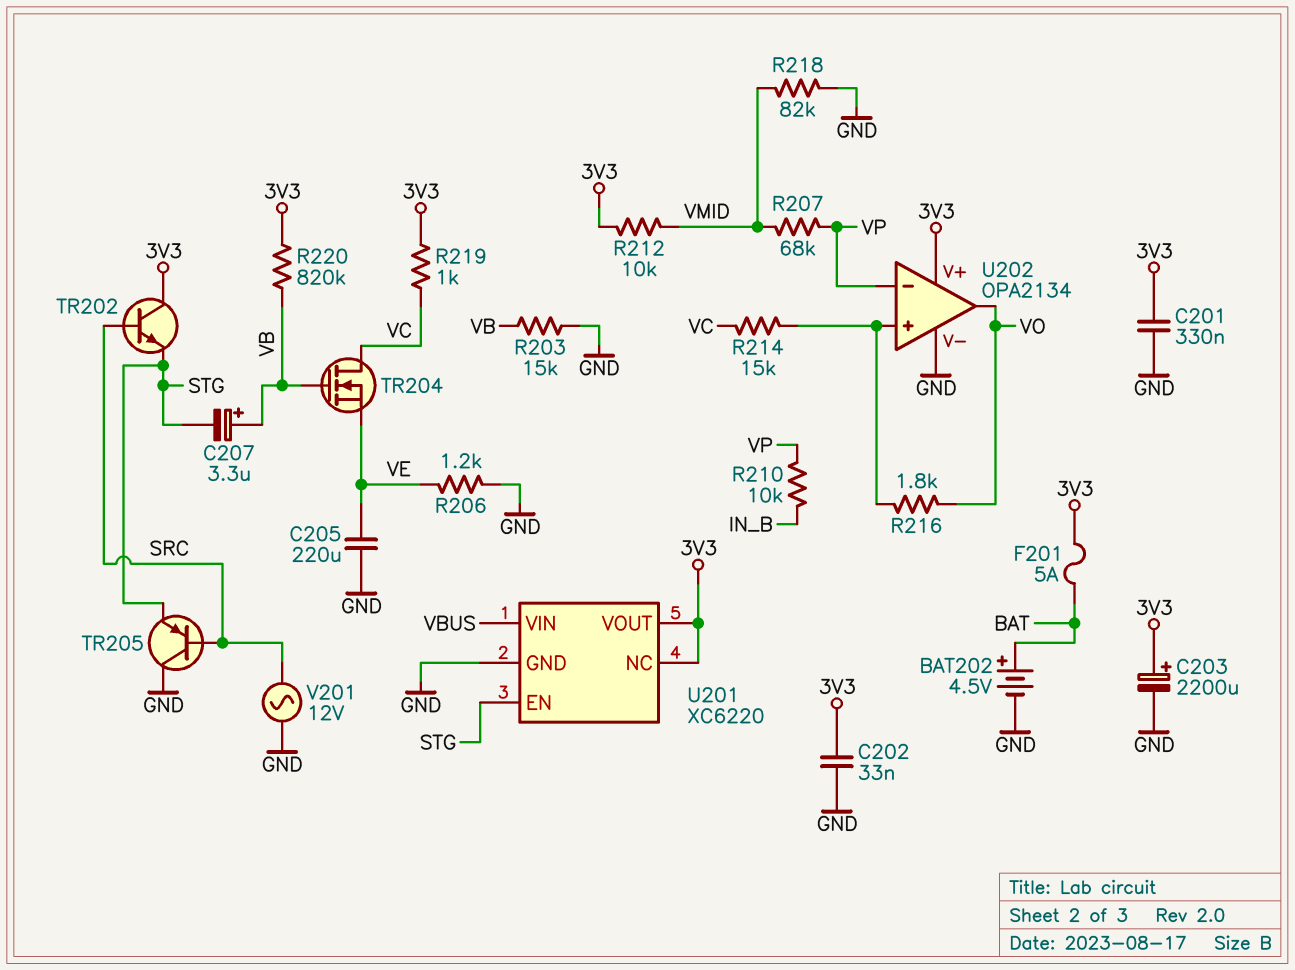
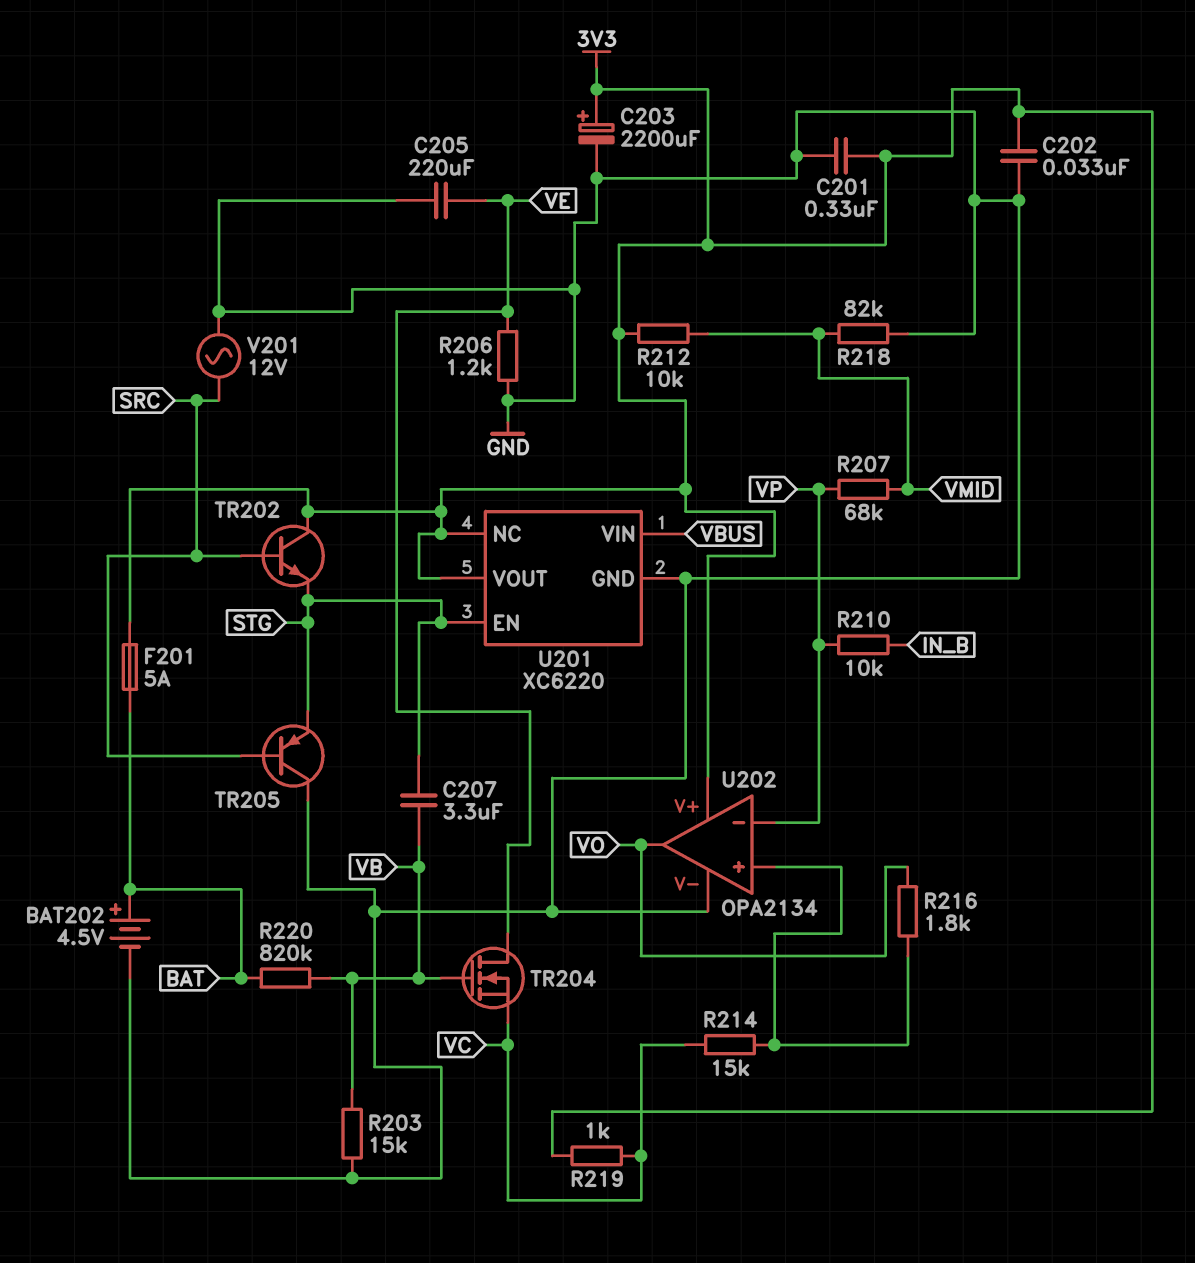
C207: 3.3uF (plus VB, minus STG) -> 3.3uF (STG, VB)
R220: 820k (3V3, VB) -> 820k (BAT, VB)
TR204: NMOS (G VB, D VC, S VE) -> NMOS (G VB, D VE, S VC)

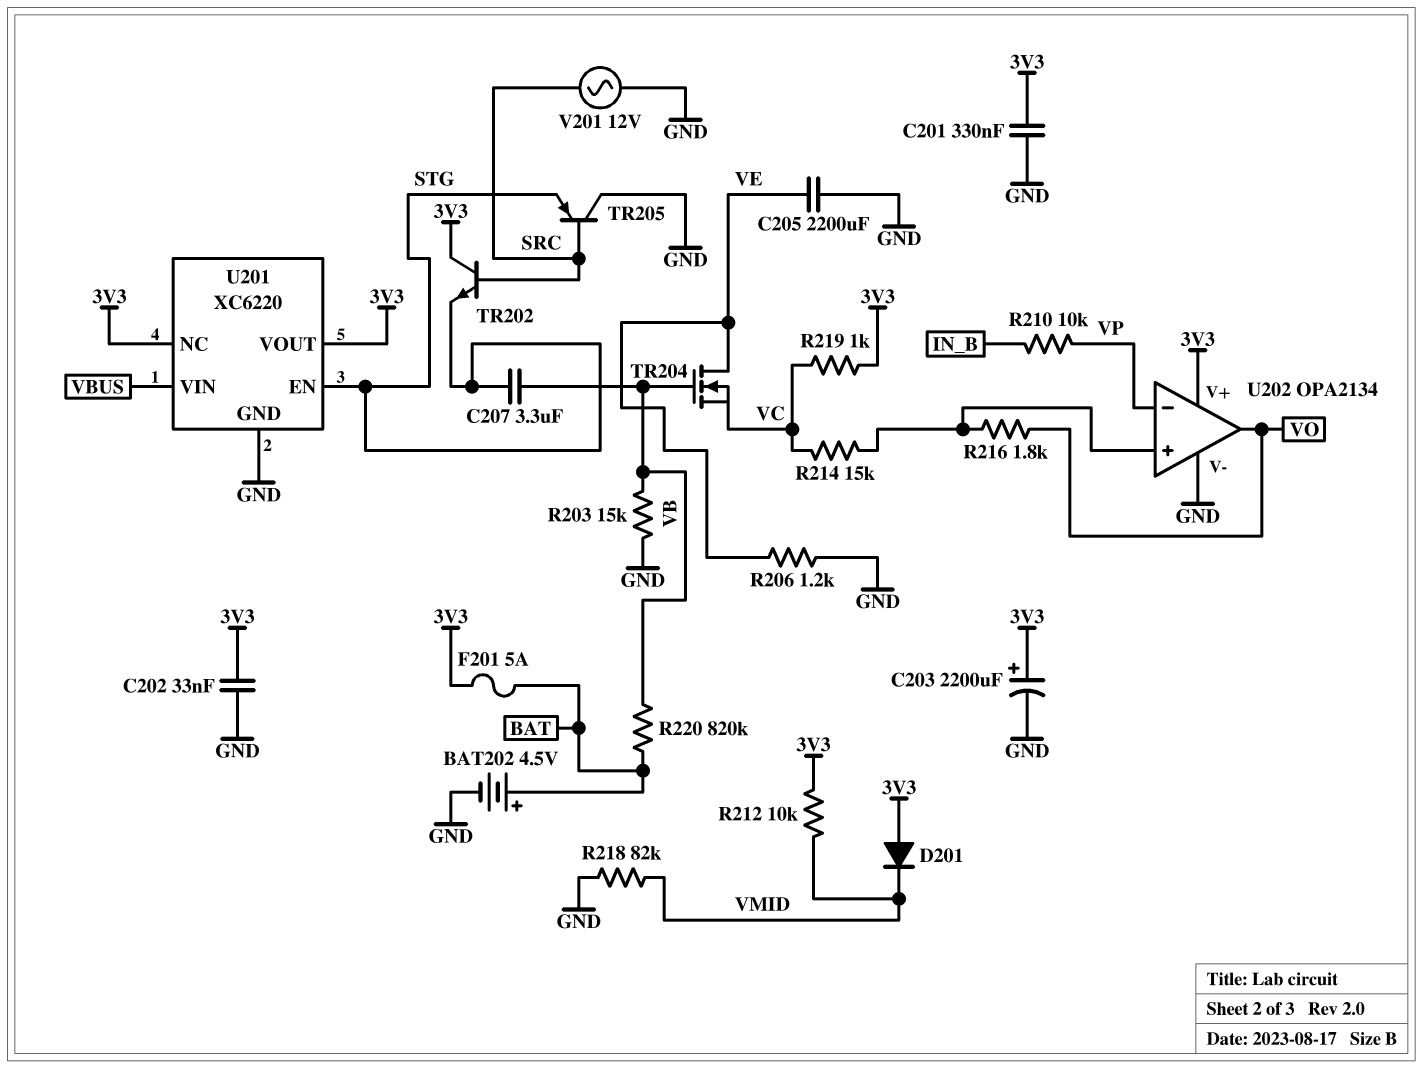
C205: 220uF (GND, VE) -> 2200uF (GND, VE)
D201: none -> diode (A 3V3, K VMID)
R207: 68k (VMID, VP) -> none

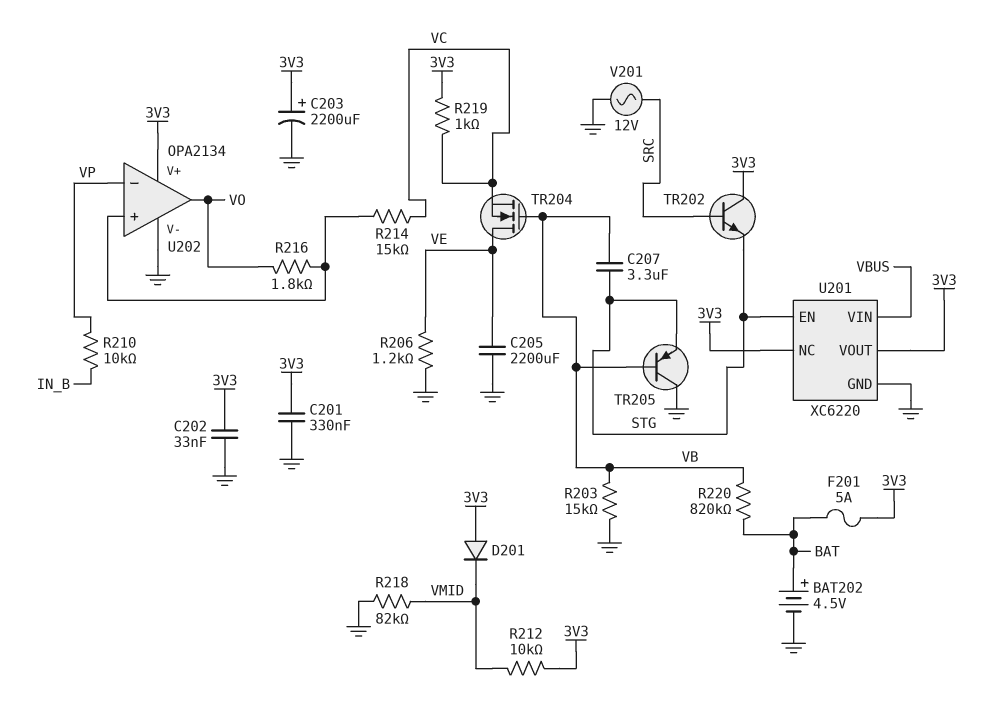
TR205: PNP (B SRC, C GND, E STG) -> PNP (B VB, C GND, E STG)

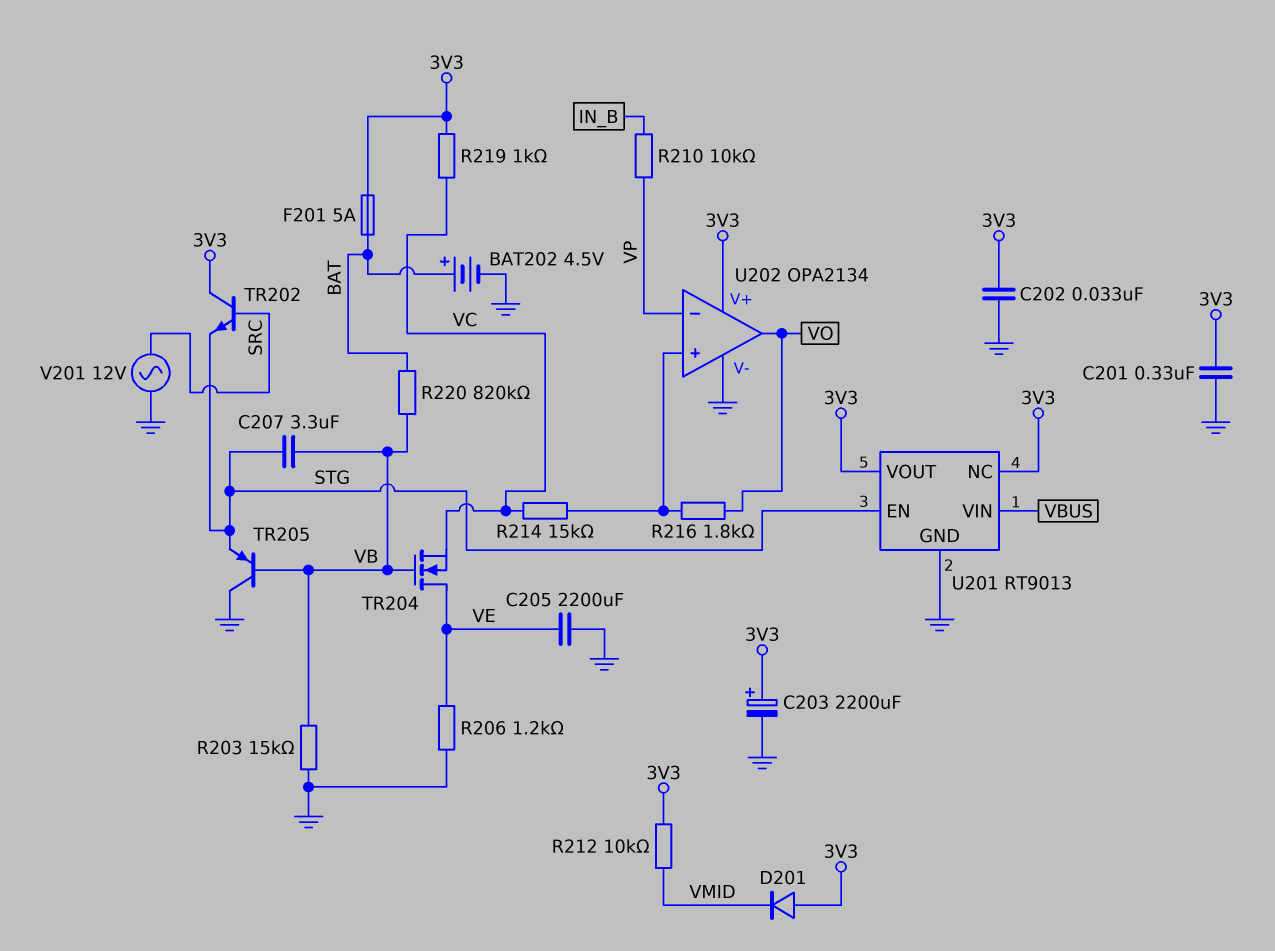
R218: 82k (GND, VMID) -> none
U201: XC6220 -> RT9013

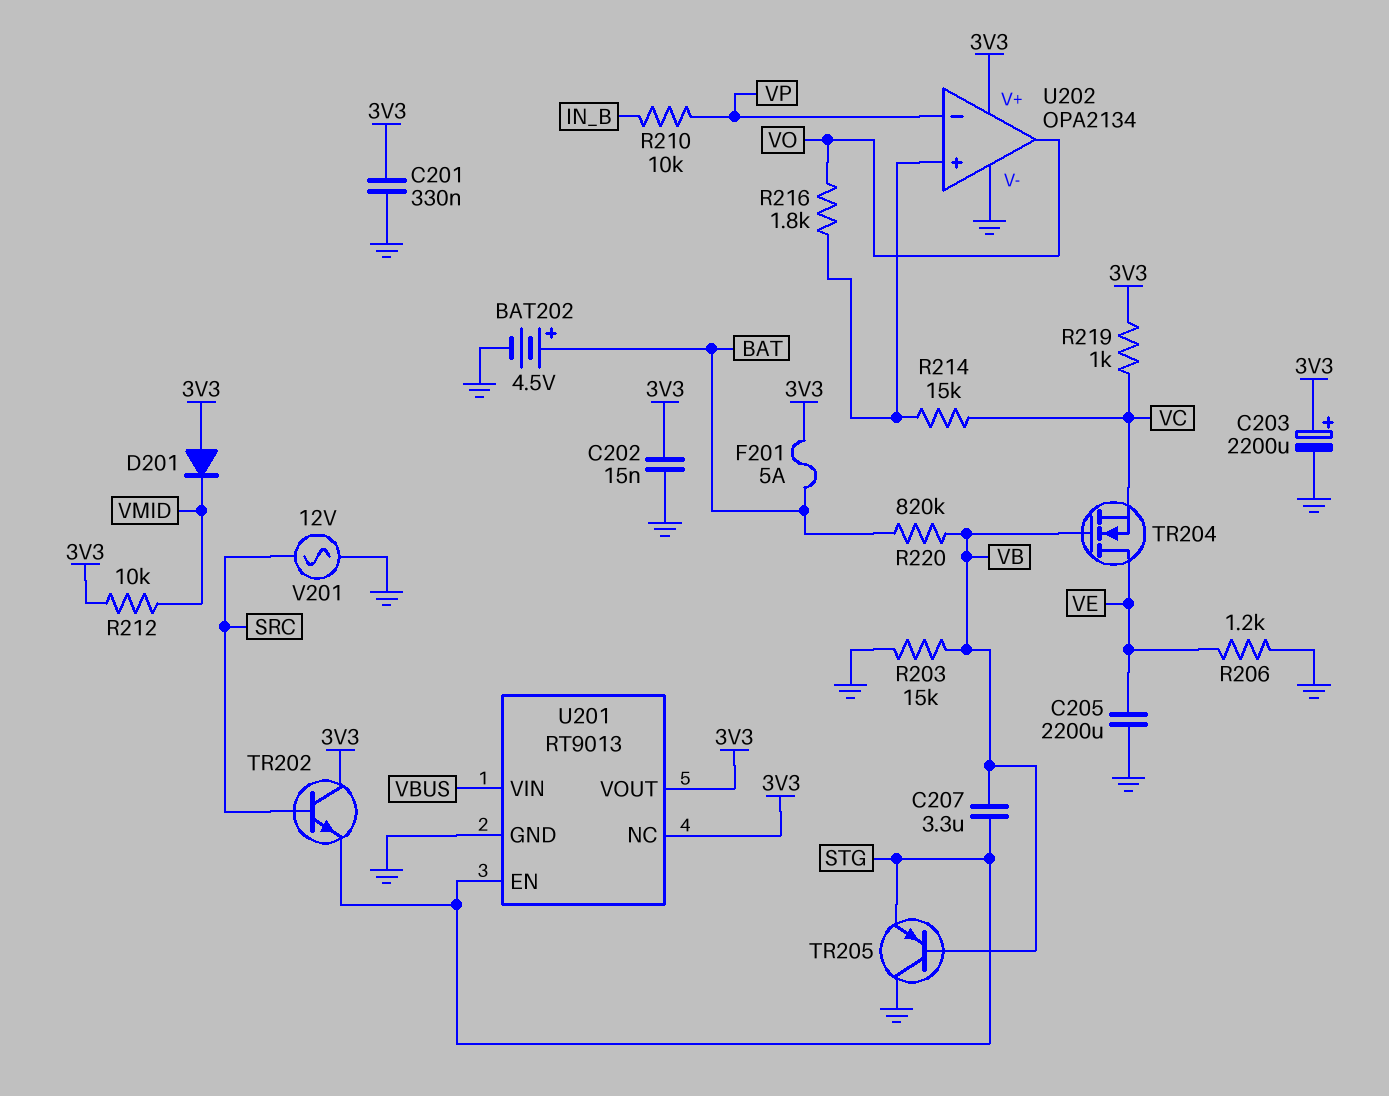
C202: 33nF (3V3, GND) -> 15nF (3V3, GND)

